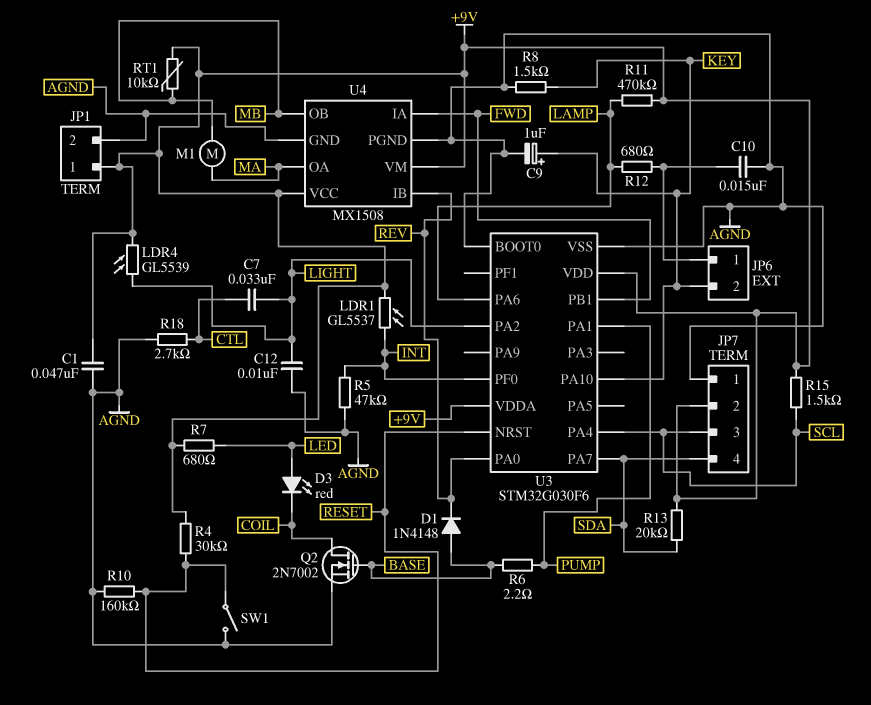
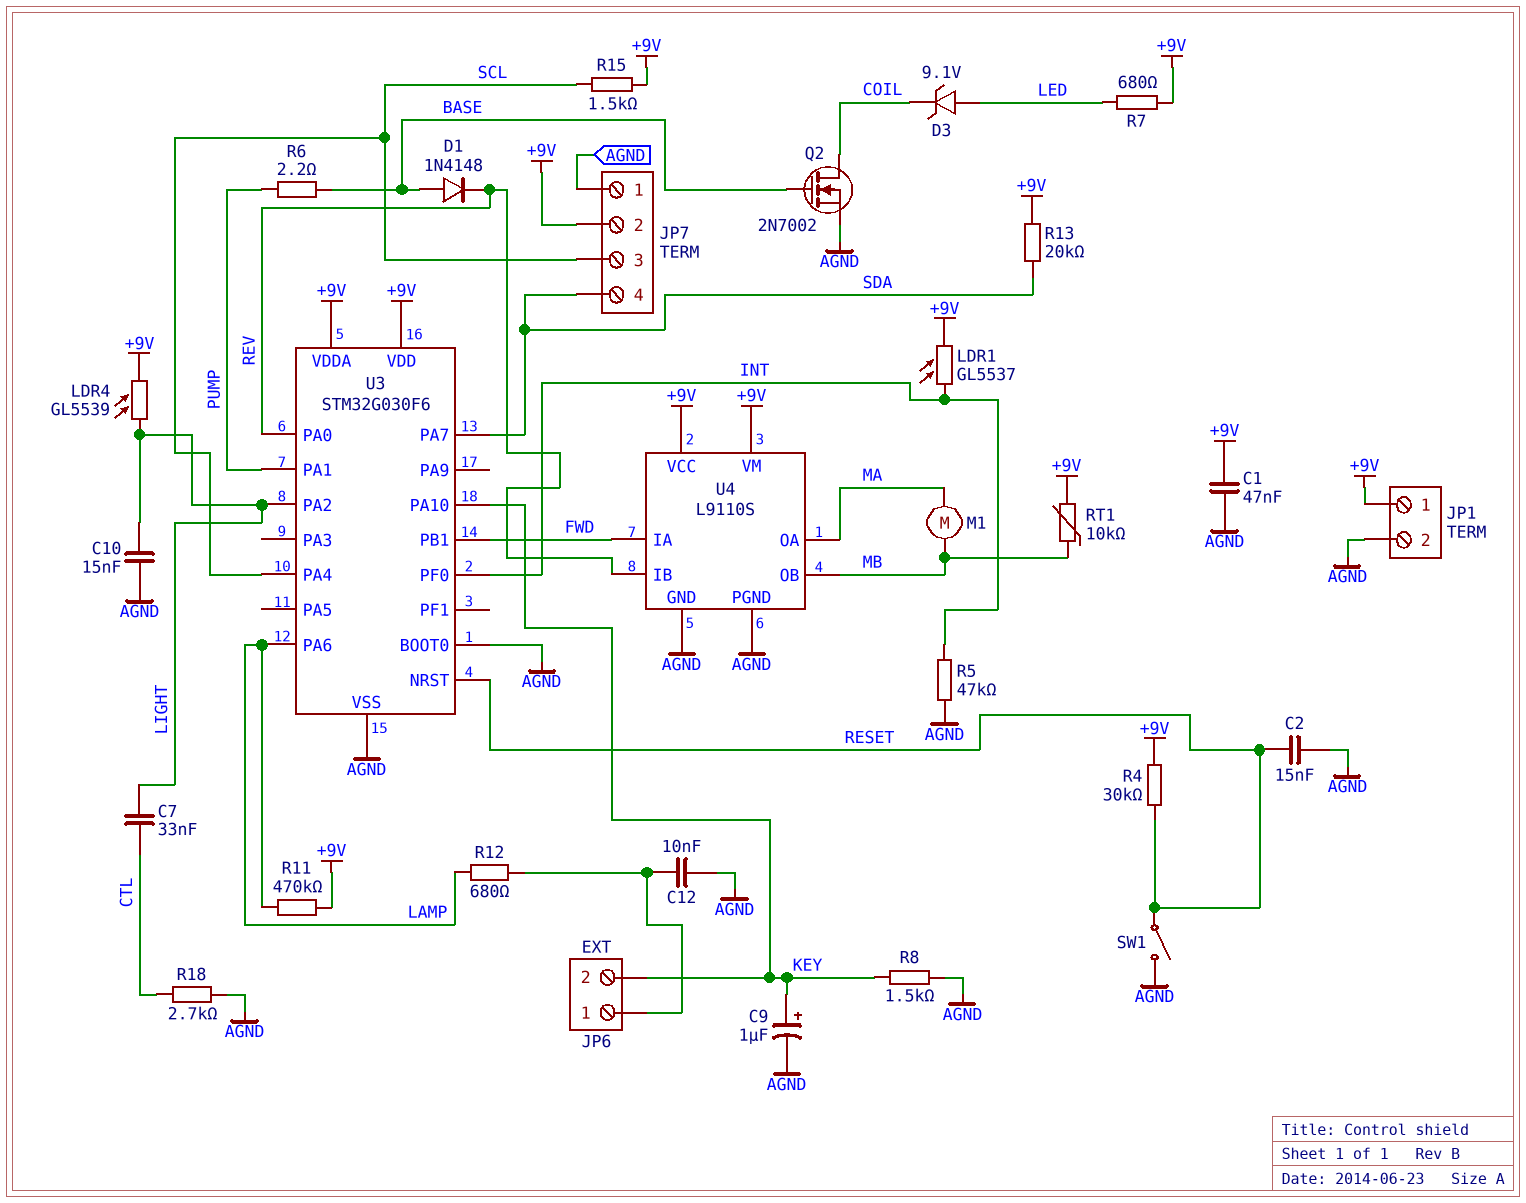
C2: none -> 15nF (AGND, RESET)
C10: 15nF (AGND, JP6/1) -> 15nF (AGND, LIGHT)
C12: 10nF (AGND, LIGHT) -> 10nF (AGND, JP6/1)
D3: LED red (A LED, K COIL) -> zener 9.1V (A LED, K COIL)
R10: 160k (AGND, RESET) -> none
U4: MX1508 -> L9110S

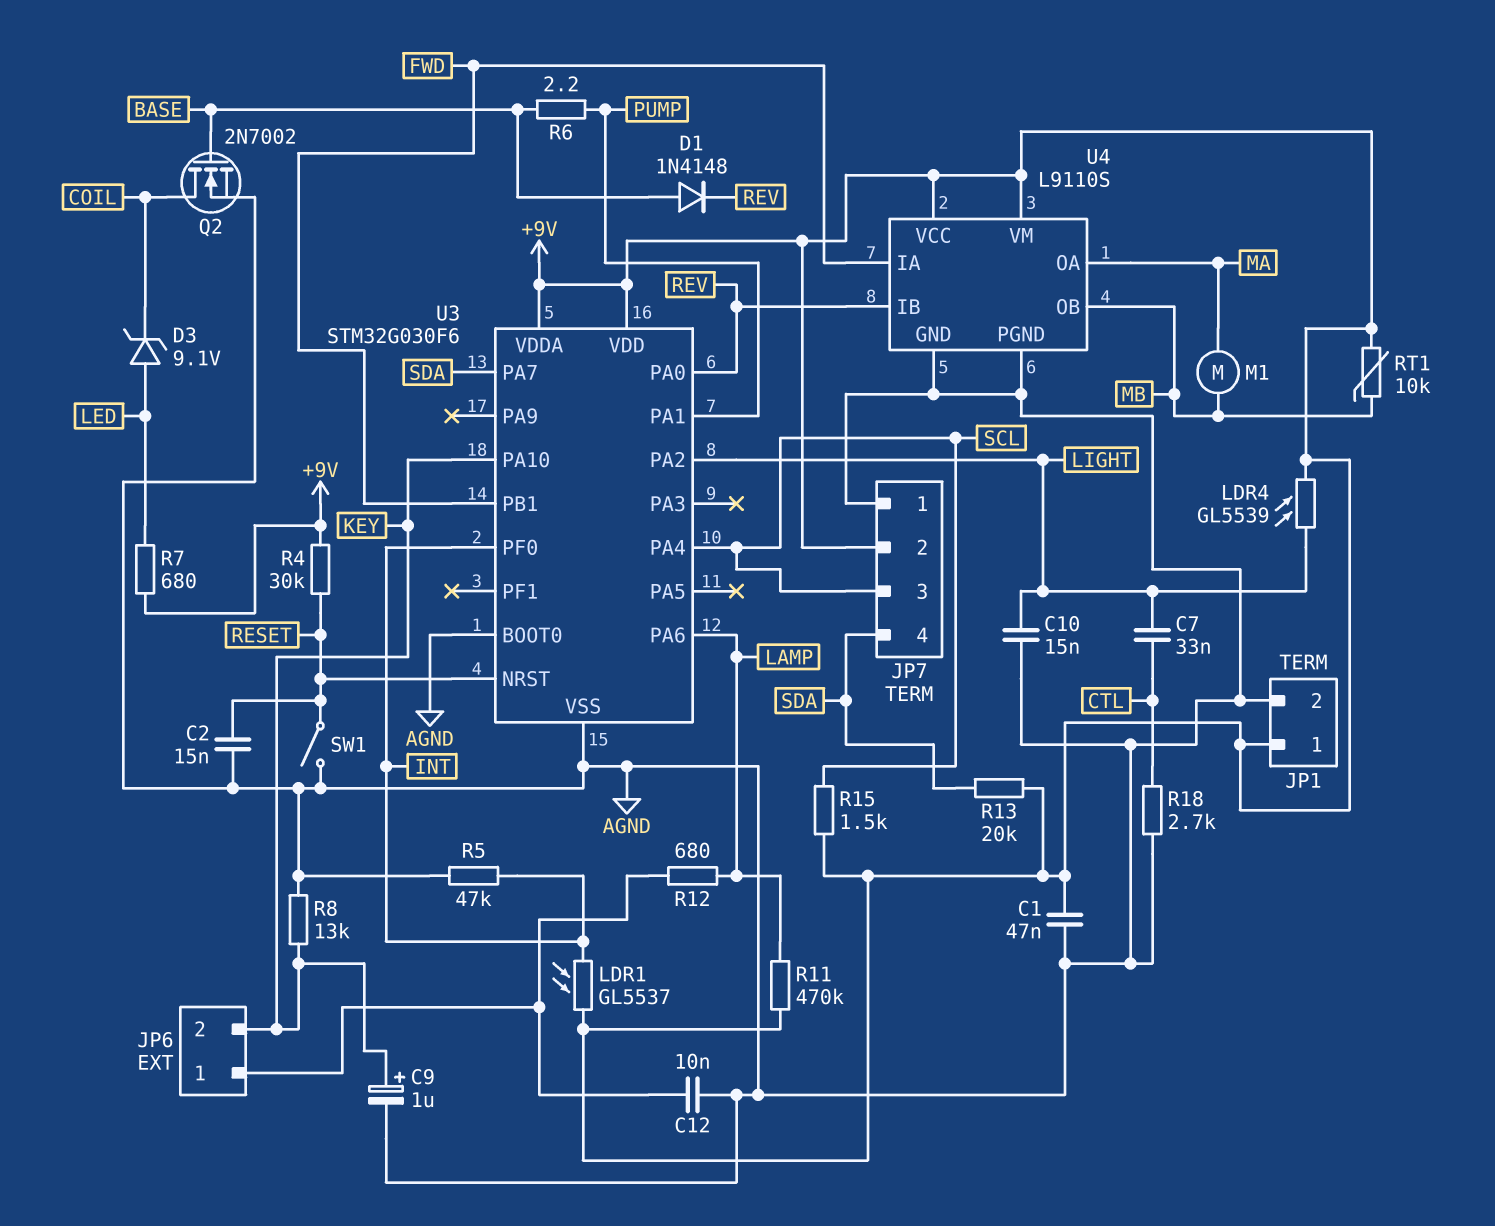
R8: 1.5k (AGND, KEY) -> 13k (AGND, KEY)

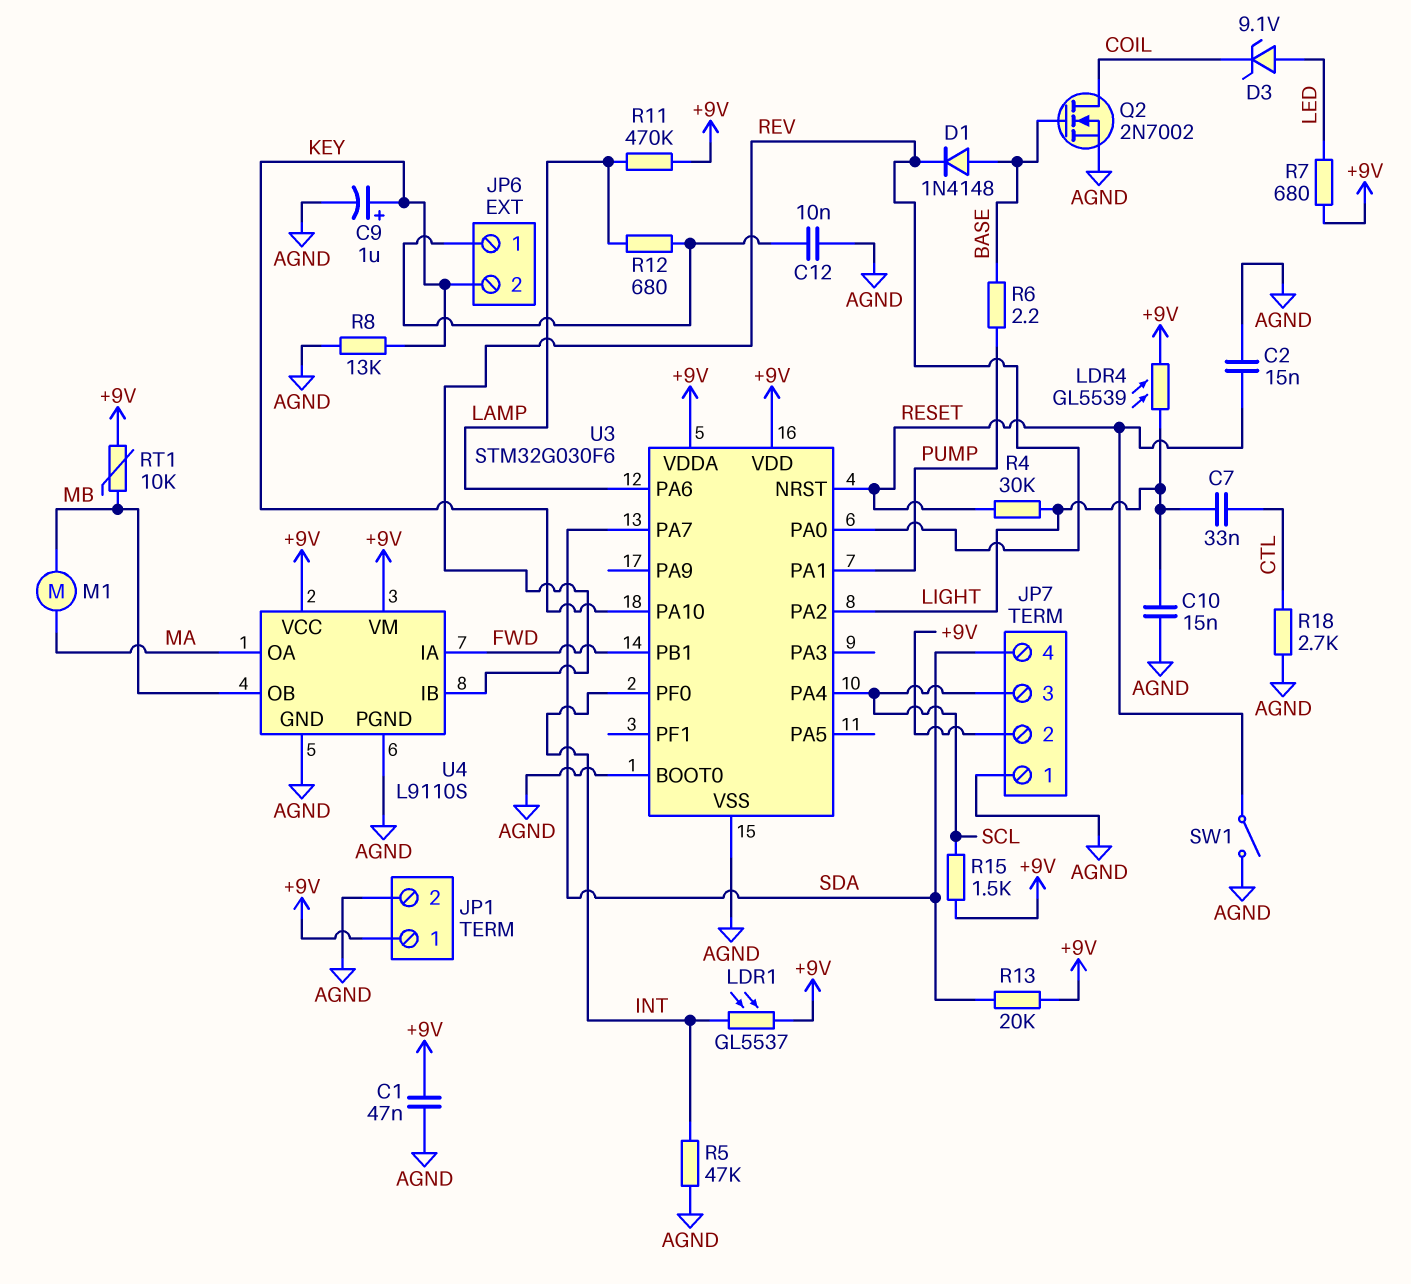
R4: 30k (+9V, RESET) -> 30k (LIGHT, RESET)

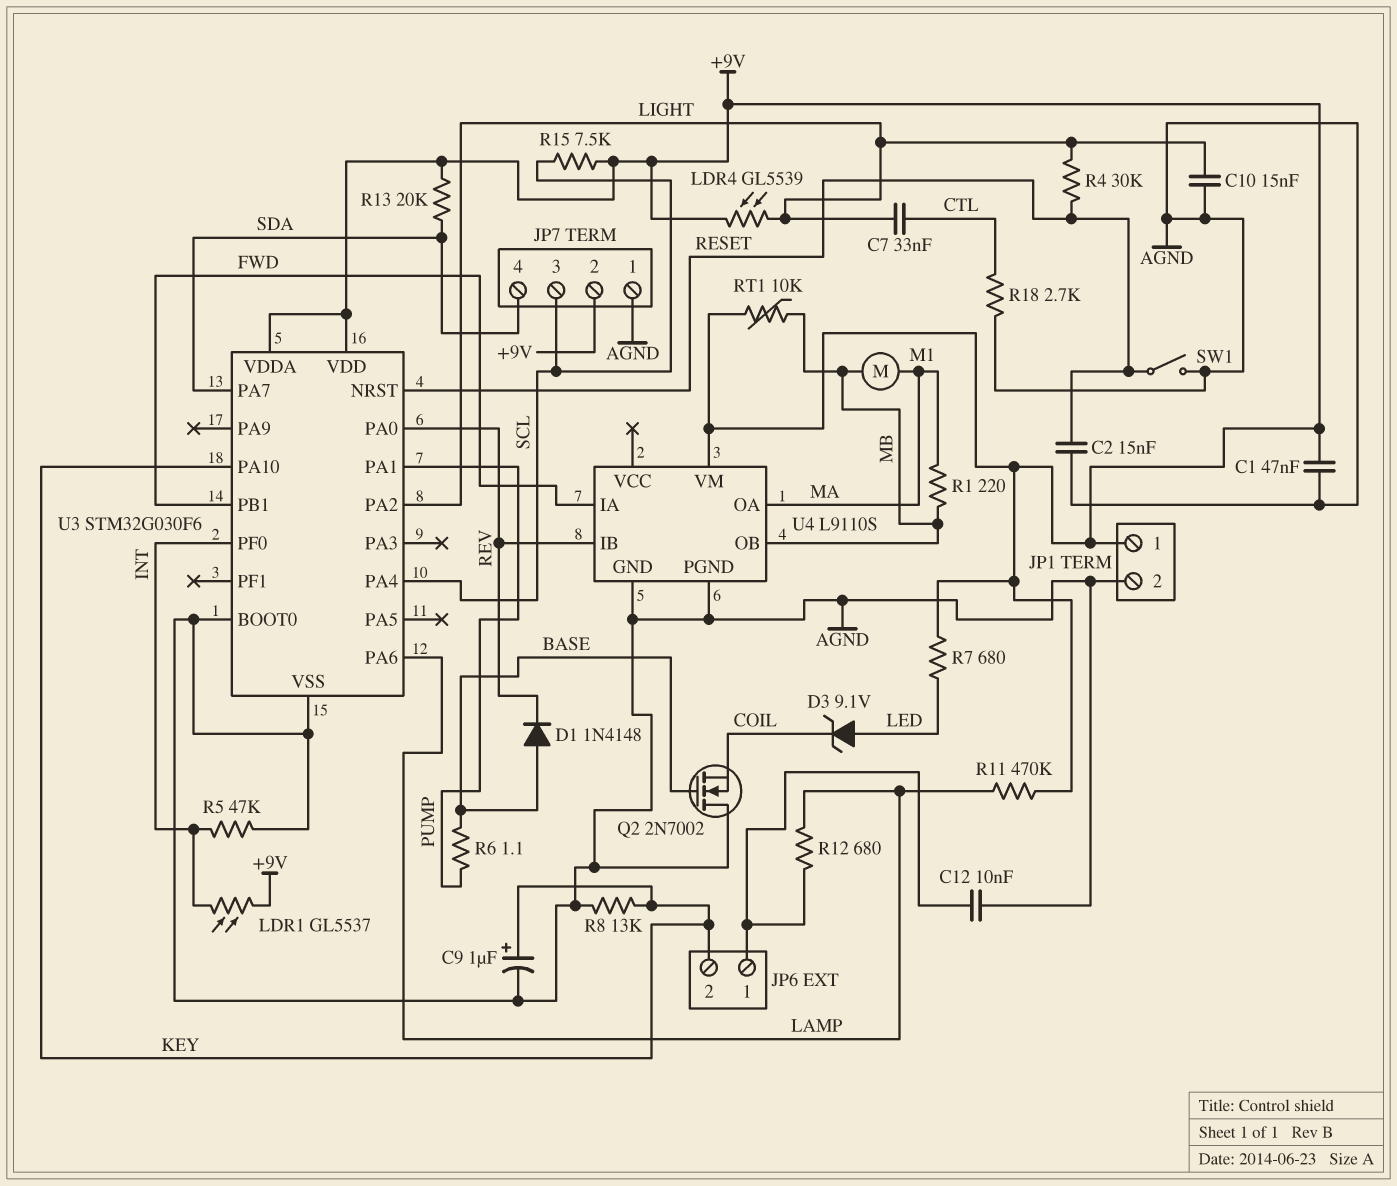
Q2: NMOS 2N7002 (G BASE, D COIL, S AGND) -> NMOS 2N7002 (G BASE, D AGND, S COIL)
R1: none -> 220 (MA, MB)
R6: 2.2 (BASE, PUMP) -> 1.1 (BASE, PUMP)
R15: 1.5k (+9V, SCL) -> 7.5k (+9V, SCL)
U4 pin VCC: +9V -> none

